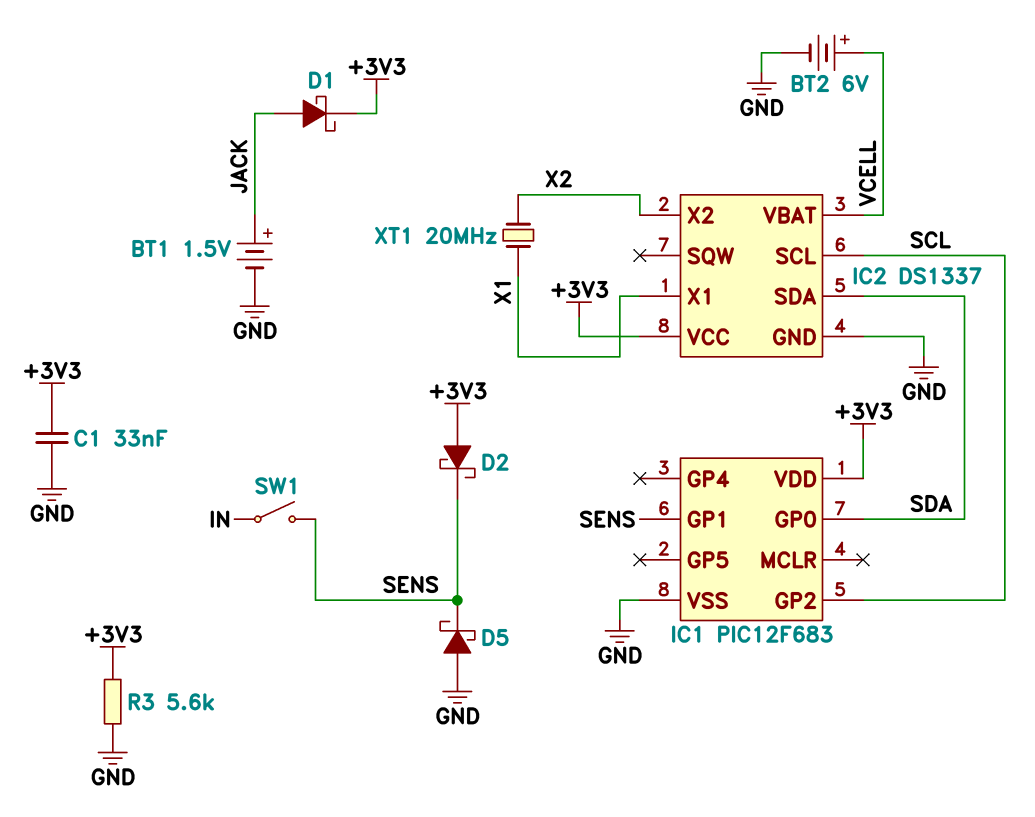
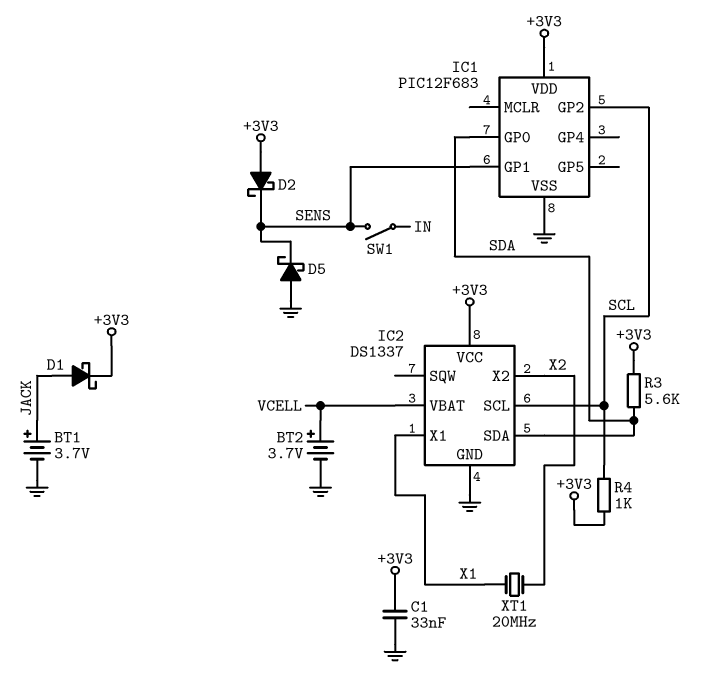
BT1: 1.5V (plus JACK, minus GND) -> 3.7V (plus JACK, minus GND)
BT2: 6V (plus VCELL, minus GND) -> 3.7V (plus VCELL, minus GND)
R3: 5.6k (+3V3, GND) -> 5.6k (+3V3, SDA)
R4: none -> 1k (+3V3, SCL)

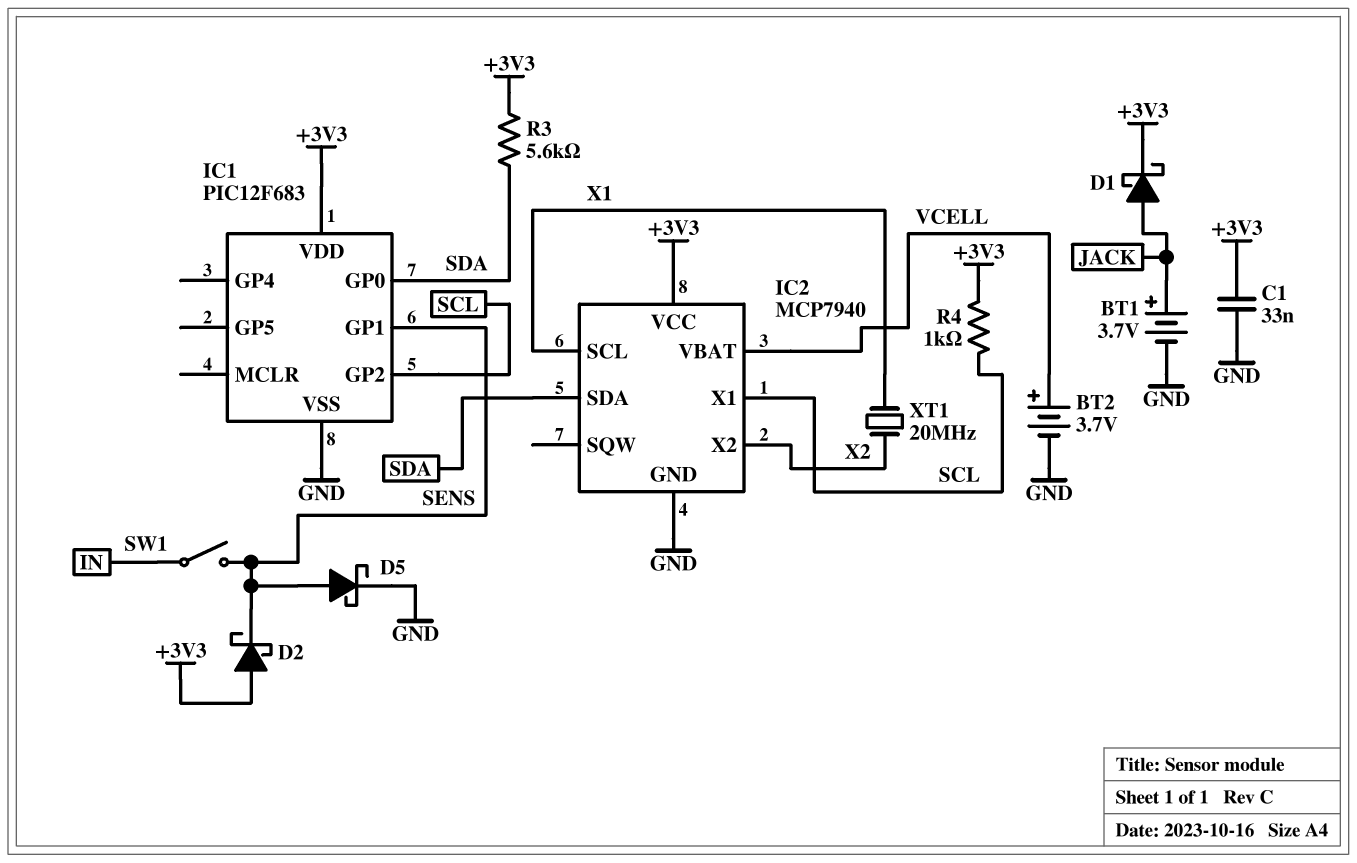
D5: schottky (A GND, K SENS) -> schottky (A SENS, K GND)
IC2: DS1337 -> MCP7940
IC2 pin SCL: SCL -> X1
IC2 pin X1: X1 -> SCL

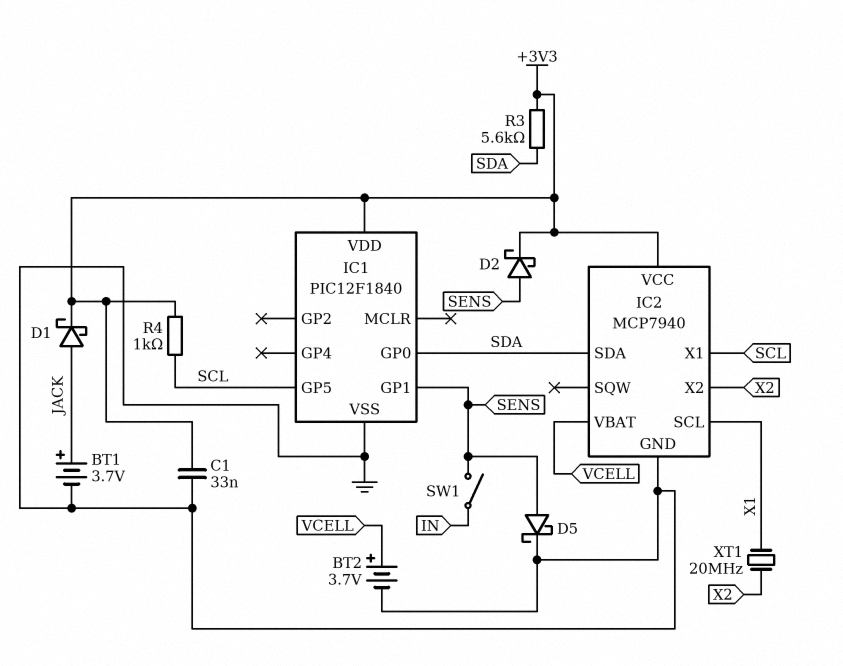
D2: schottky (A +3V3, K SENS) -> schottky (A SENS, K +3V3)
IC1: PIC12F683 -> PIC12F1840
IC1 pin GP2: SCL -> none
IC1 pin GP5: none -> SCL

